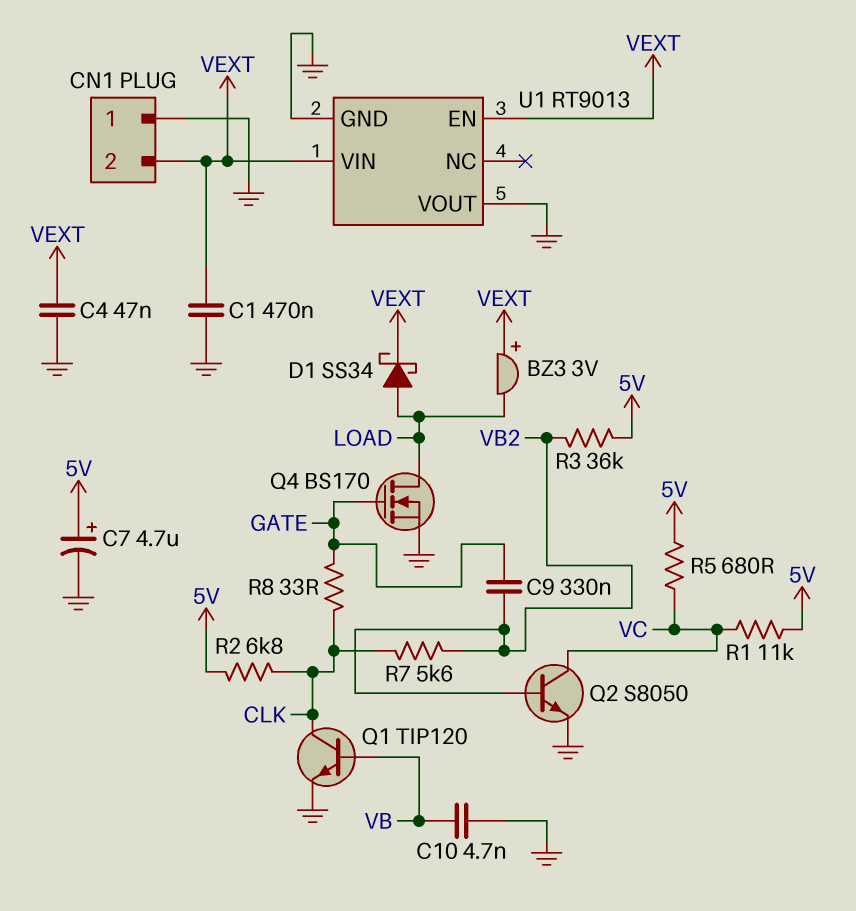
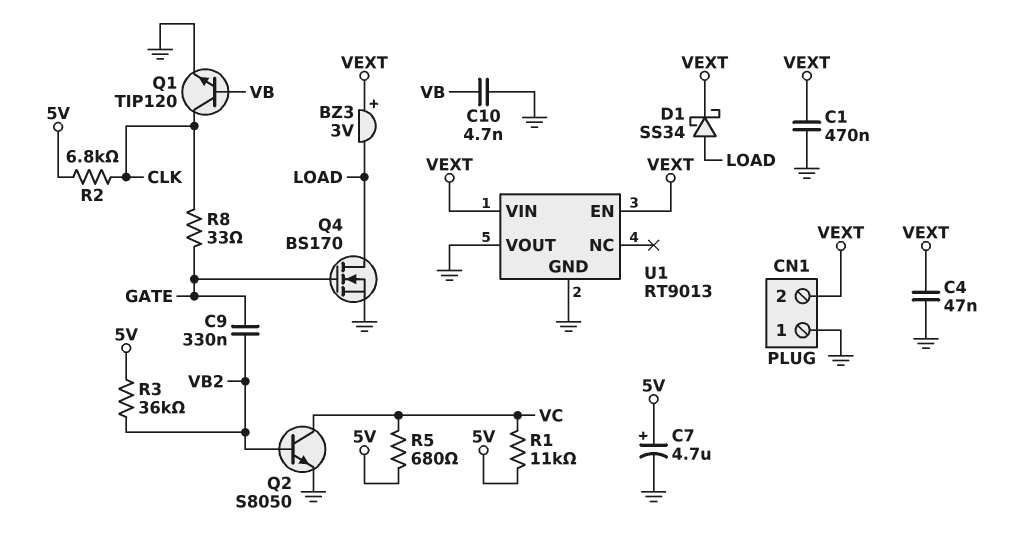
R7: 5.6k (CLK, VB2) -> none

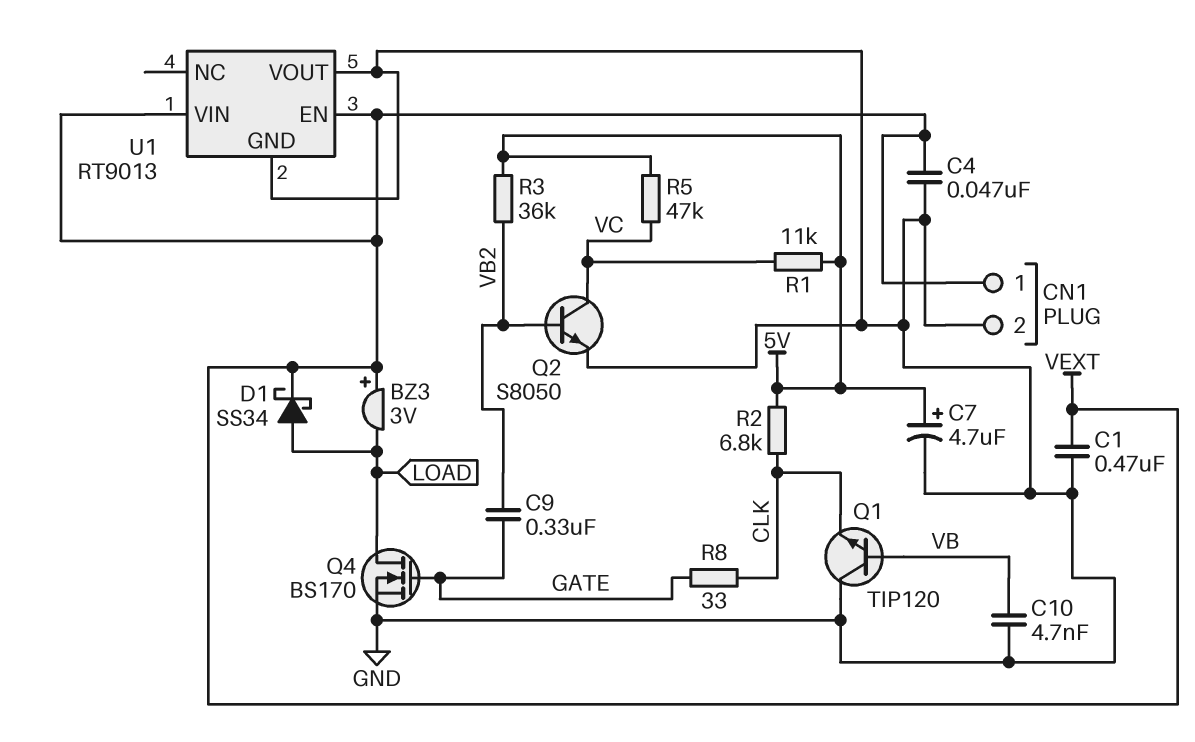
CN1 pin 1: GND -> VEXT
CN1 pin 2: VEXT -> GND
Q1: NPN TIP120 (B VB, C CLK, E GND) -> NPN TIP120 (B VB, C GND, E CLK)
R5: 680 (5V, VC) -> 47k (5V, VC)

